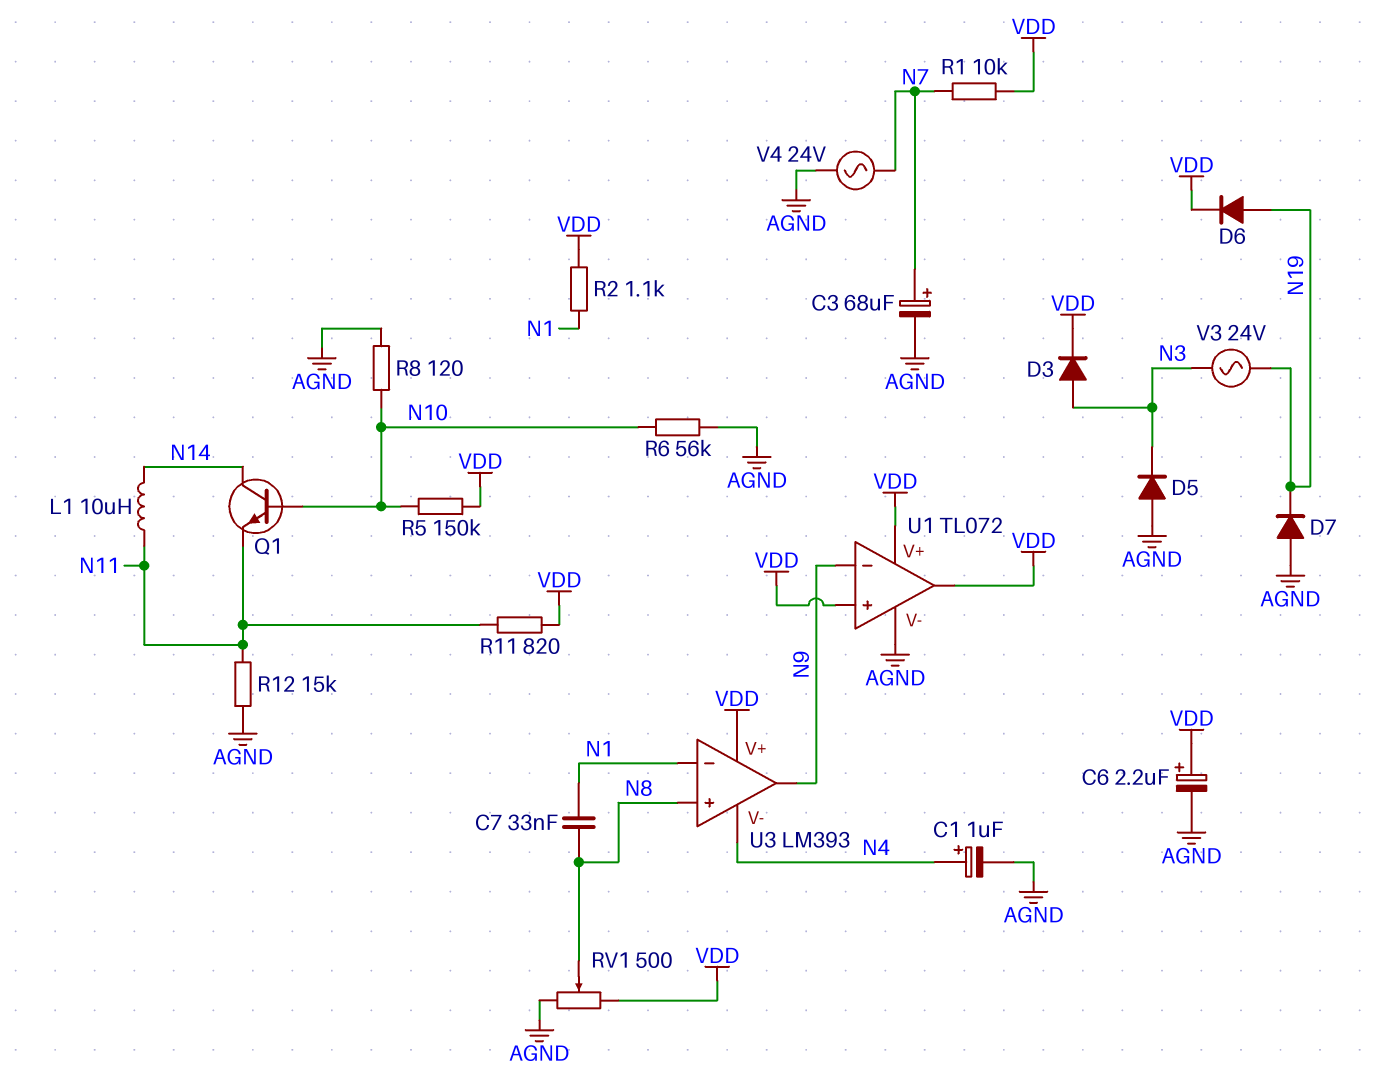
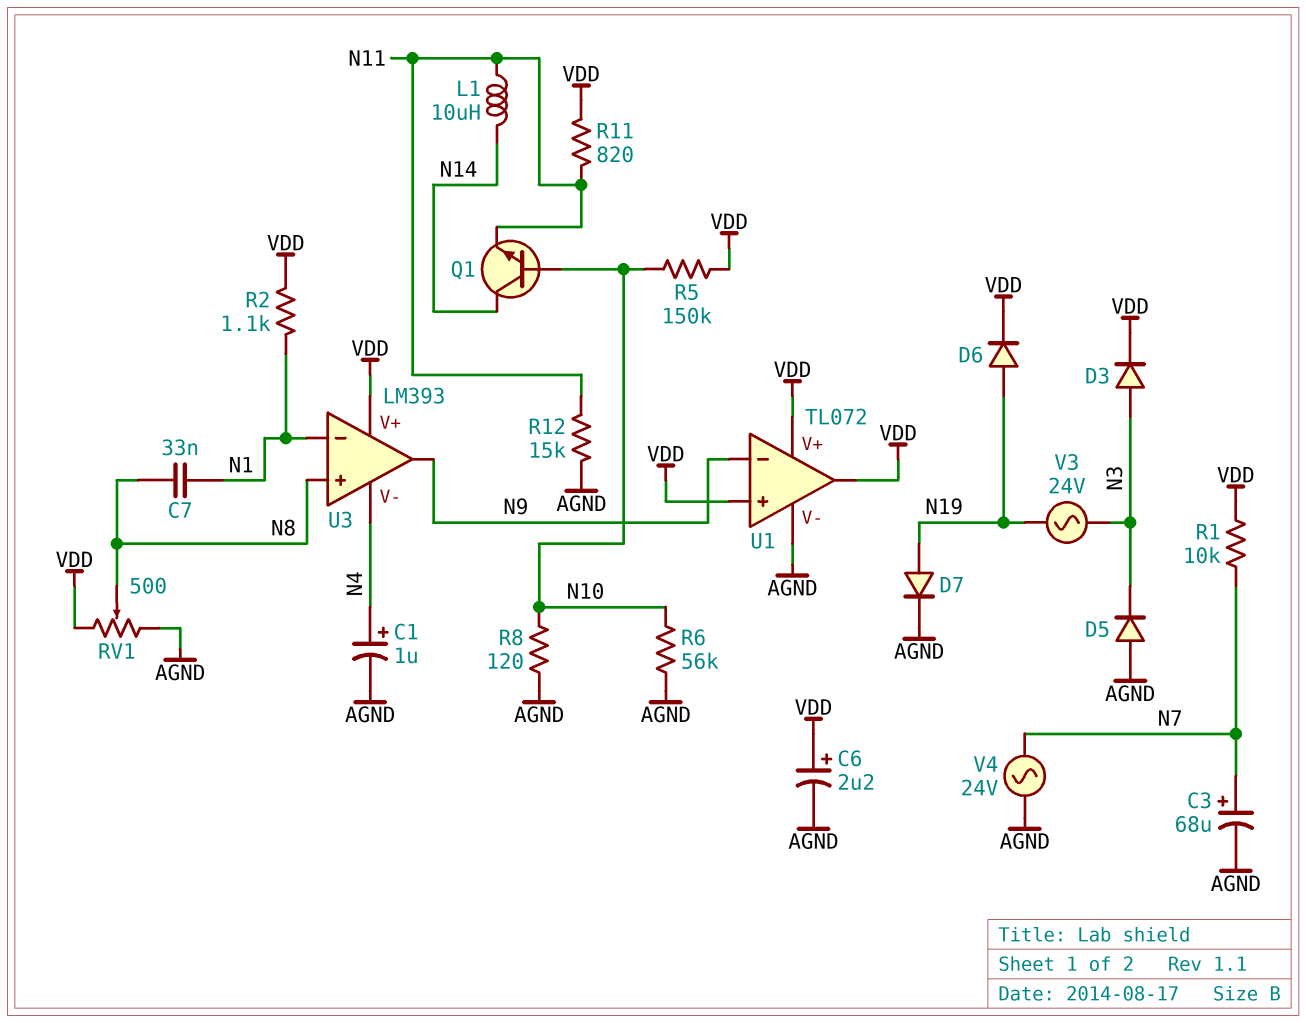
D7: diode (A AGND, K N19) -> diode (A N19, K AGND)

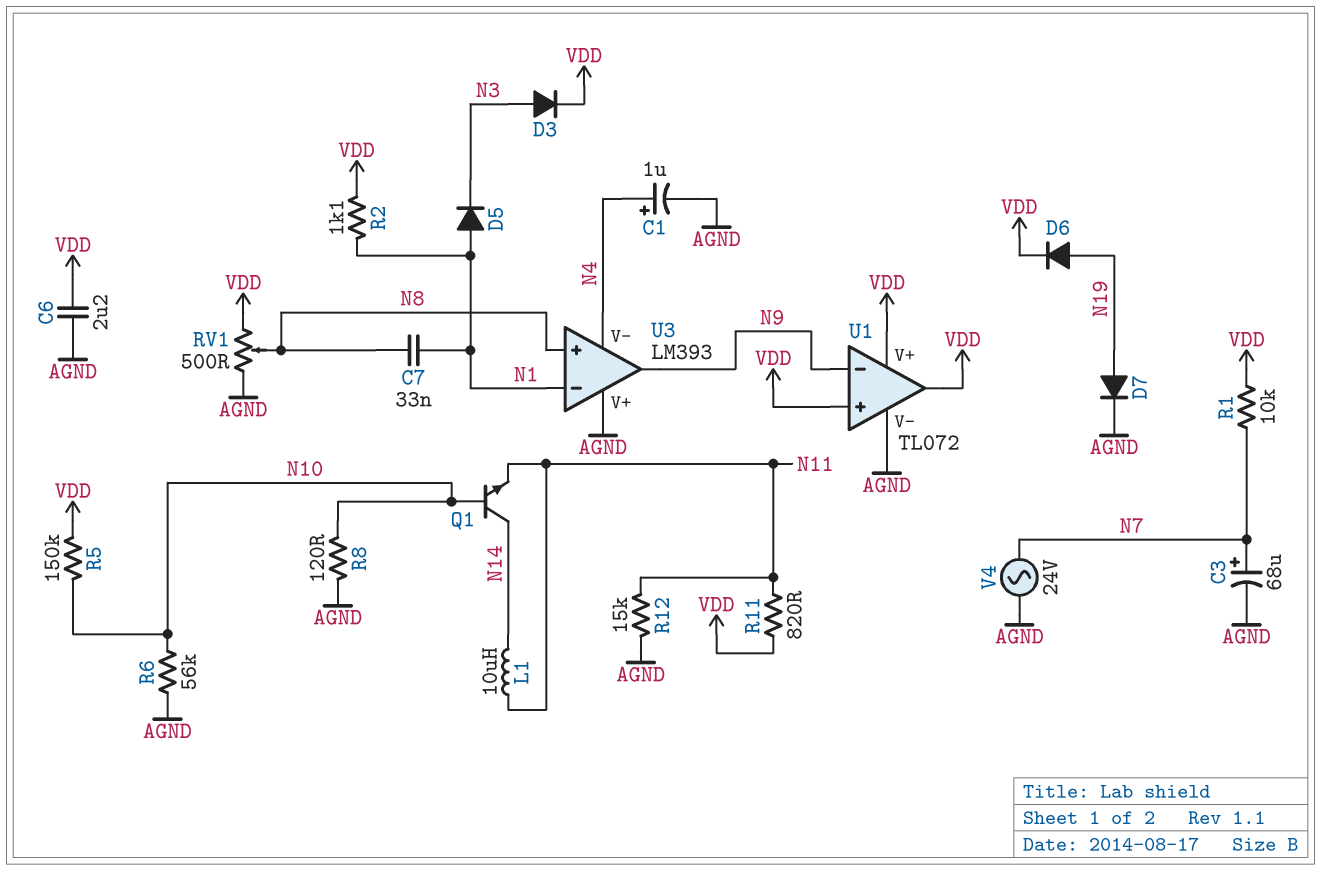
C6: 2.2uF (plus VDD, minus AGND) -> 2.2uF (AGND, VDD)
D5: diode (A AGND, K N3) -> diode (A N1, K N3)
U3 pin V+: VDD -> AGND
V3: AC 24V (N3, N19) -> none

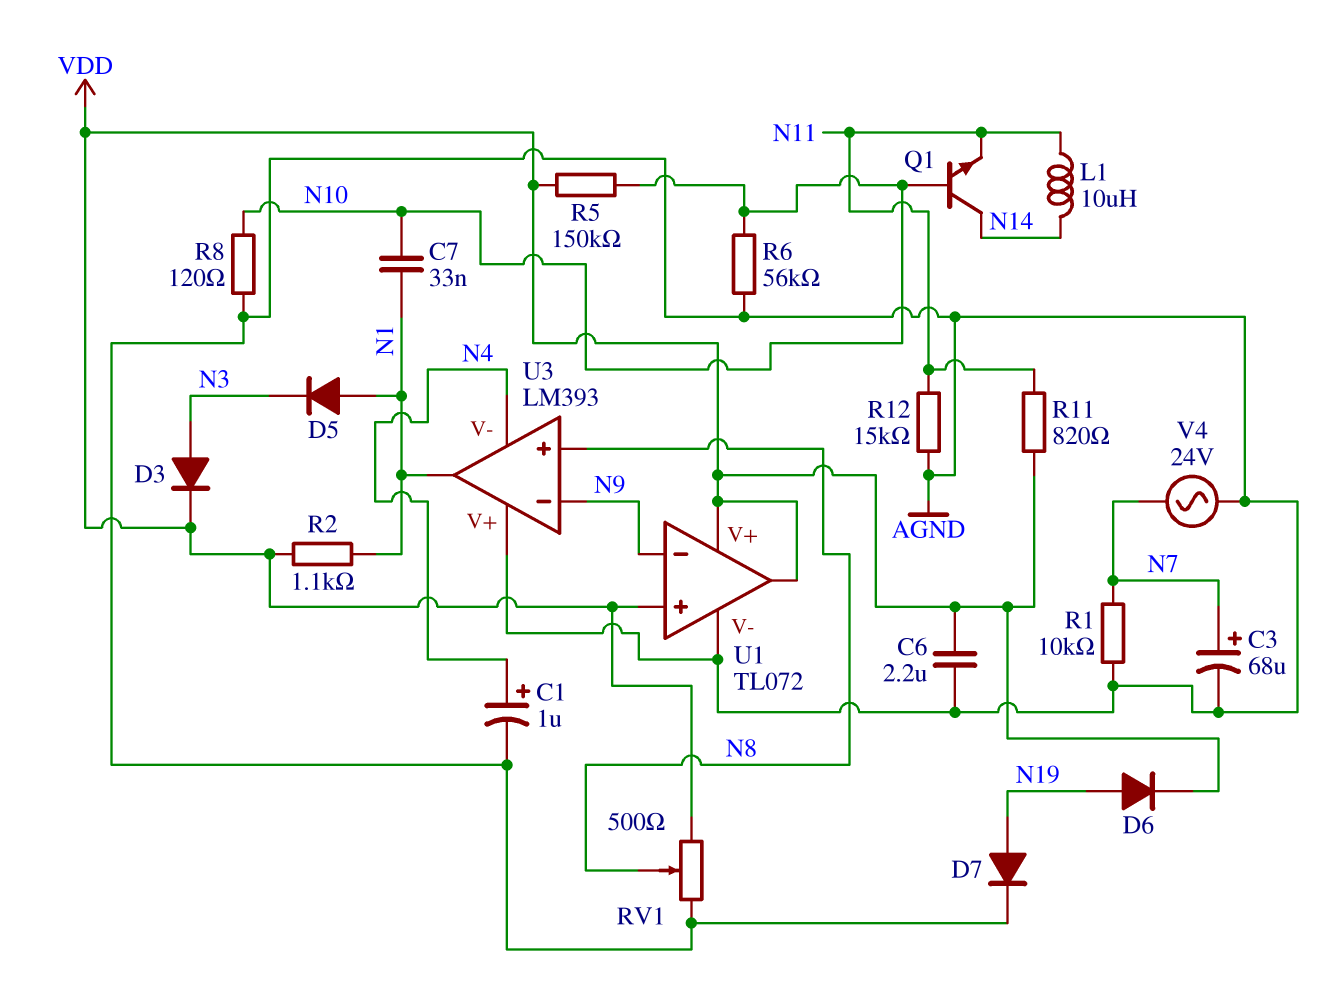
C7: 33nF (N1, N8) -> 33nF (N1, N10)
R1: 10k (N7, VDD) -> 10k (AGND, N7)
U3 pin in-: N1 -> N9
U3 pin out: N9 -> N1

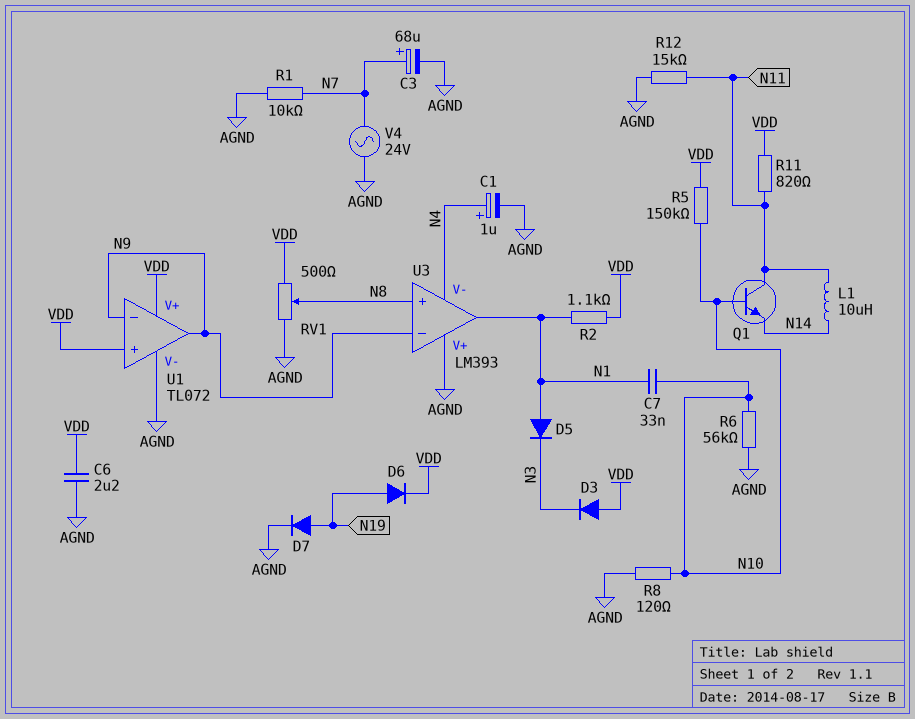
D3: diode (A N3, K VDD) -> diode (A VDD, K N3)
Q1: NPN (B N10, C N14, E N11) -> NPN (B N10, C N11, E N14)
U1 pin out: VDD -> N9

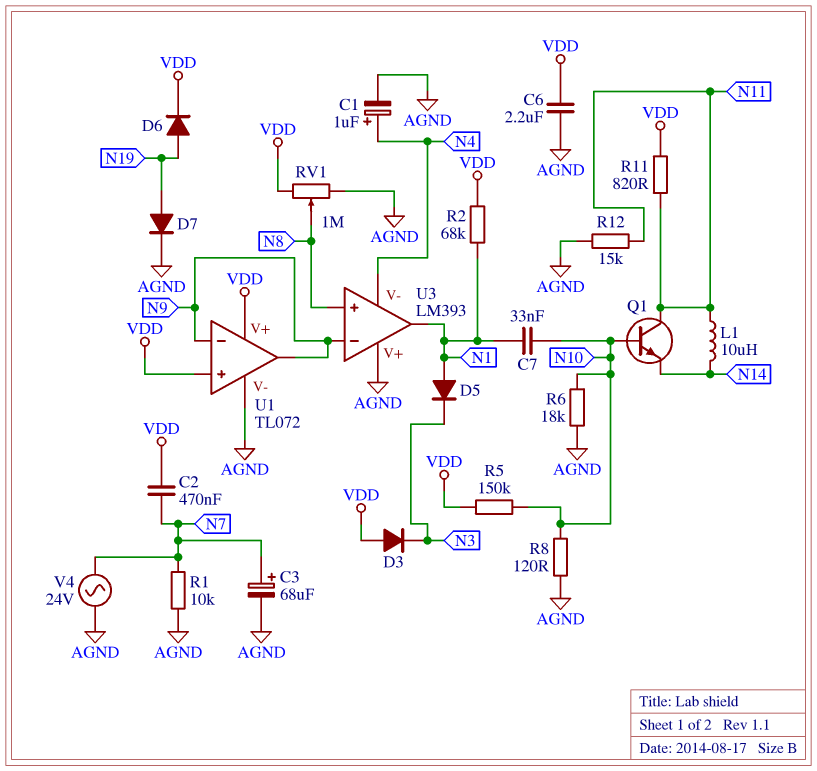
C2: none -> 470nF (N7, VDD)
R2: 1.1k (N1, VDD) -> 68k (N1, VDD)
R6: 56k (AGND, N10) -> 18k (AGND, N10)
RV1: 500 (AGND, VDD, wiper N8) -> 1M (AGND, VDD, wiper N8)

